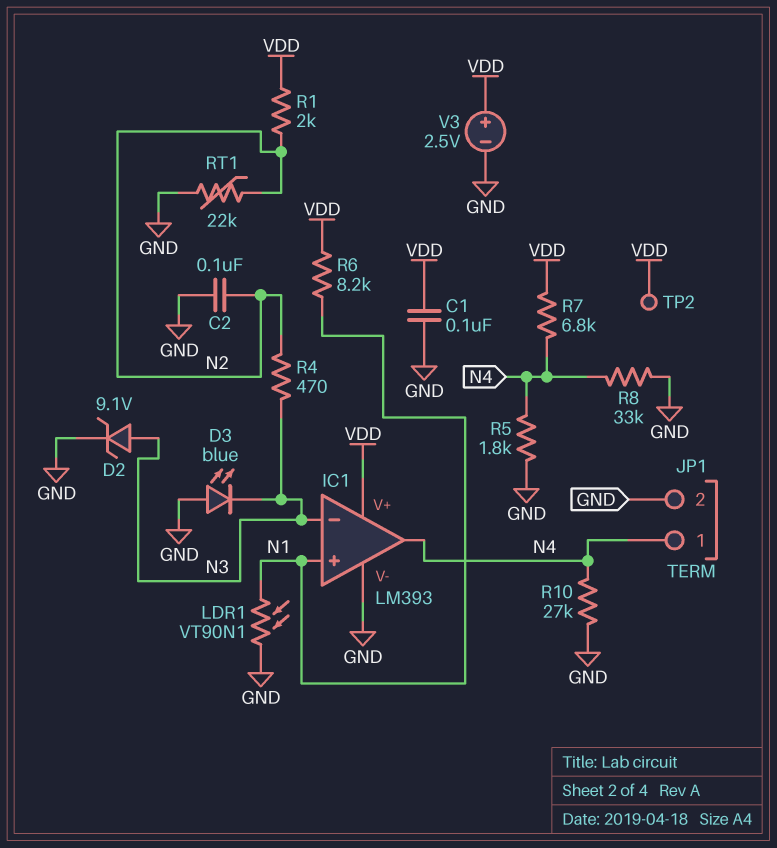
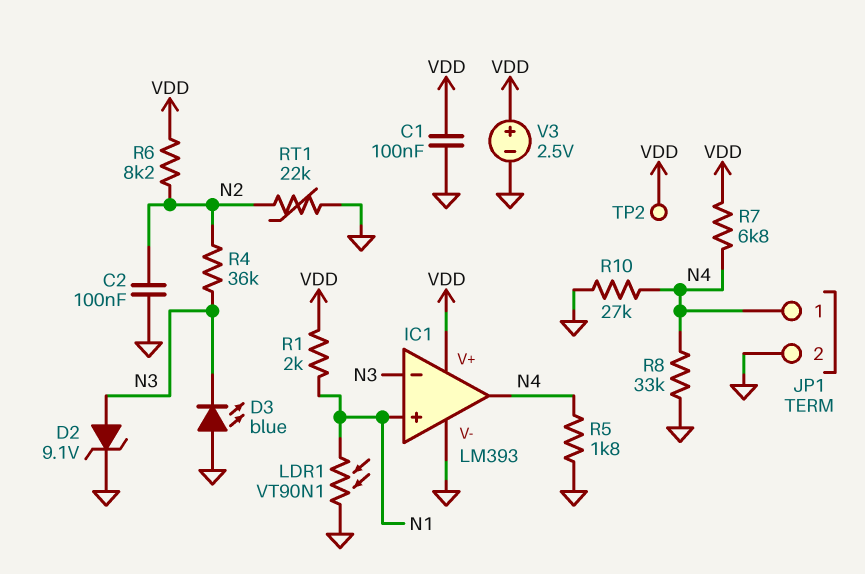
R1: 2k (N2, VDD) -> 2k (N1, VDD)
R4: 470 (N2, N3) -> 36k (N2, N3)
R6: 8.2k (N1, VDD) -> 8.2k (N2, VDD)

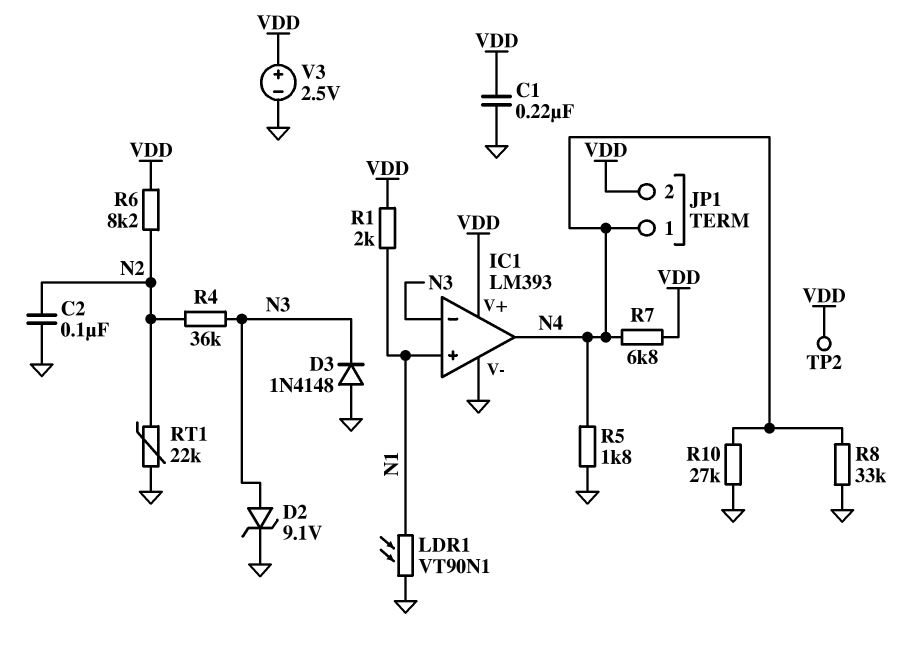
C1: 100nF (GND, VDD) -> 220nF (GND, VDD)
D3: LED blue (A GND, K N3) -> diode 1N4148 (A GND, K N3)
JP1 pin 2: GND -> VDD

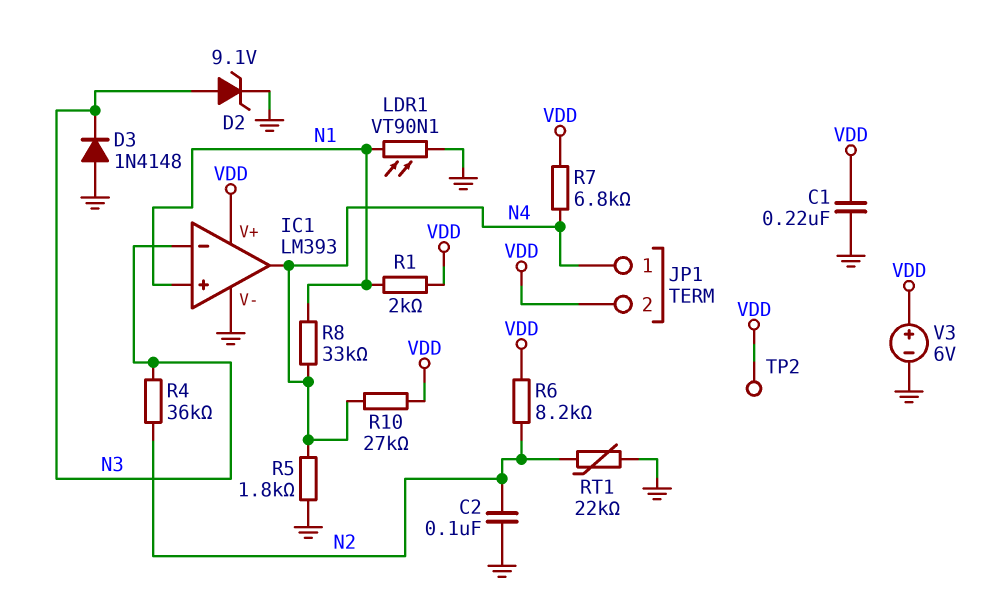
R8: 33k (GND, N4) -> 33k (N1, N4)
R10: 27k (GND, N4) -> 27k (N4, VDD)
V3: 2.5V (plus VDD, minus GND) -> 6V (plus VDD, minus GND)

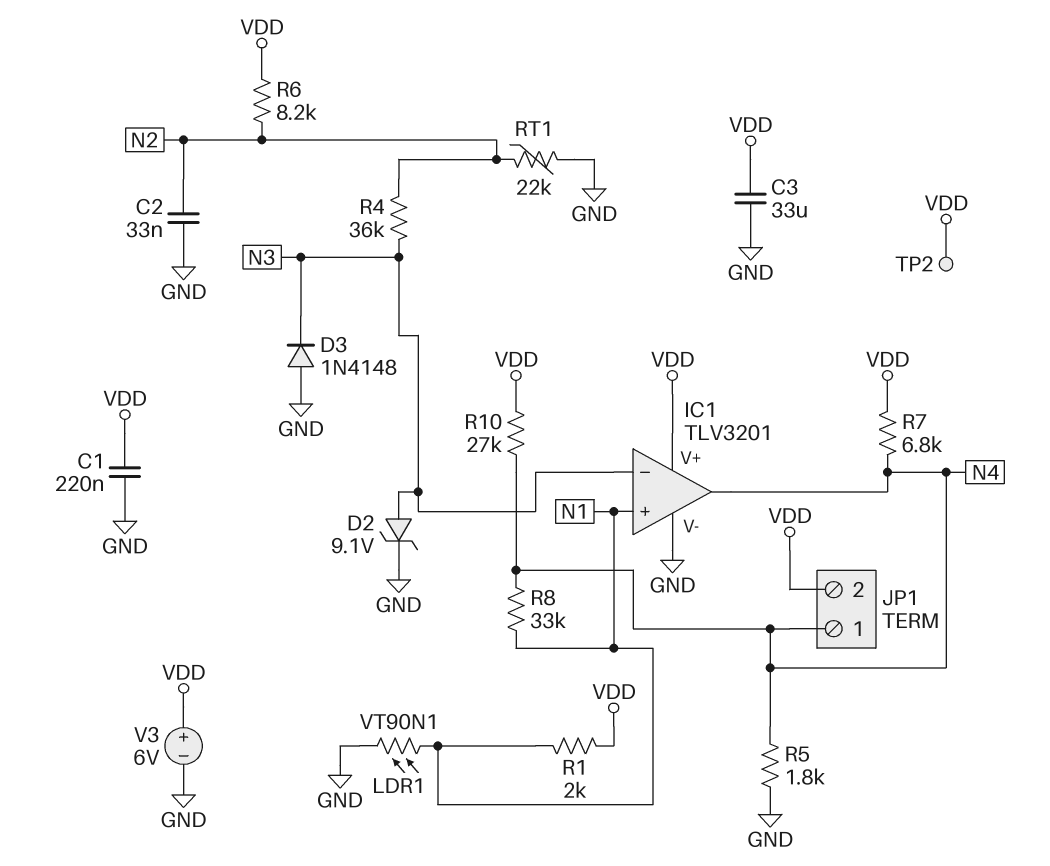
C2: 100nF (GND, N2) -> 33nF (GND, N2)
C3: none -> 33uF (GND, VDD)
IC1: LM393 -> TLV3201

